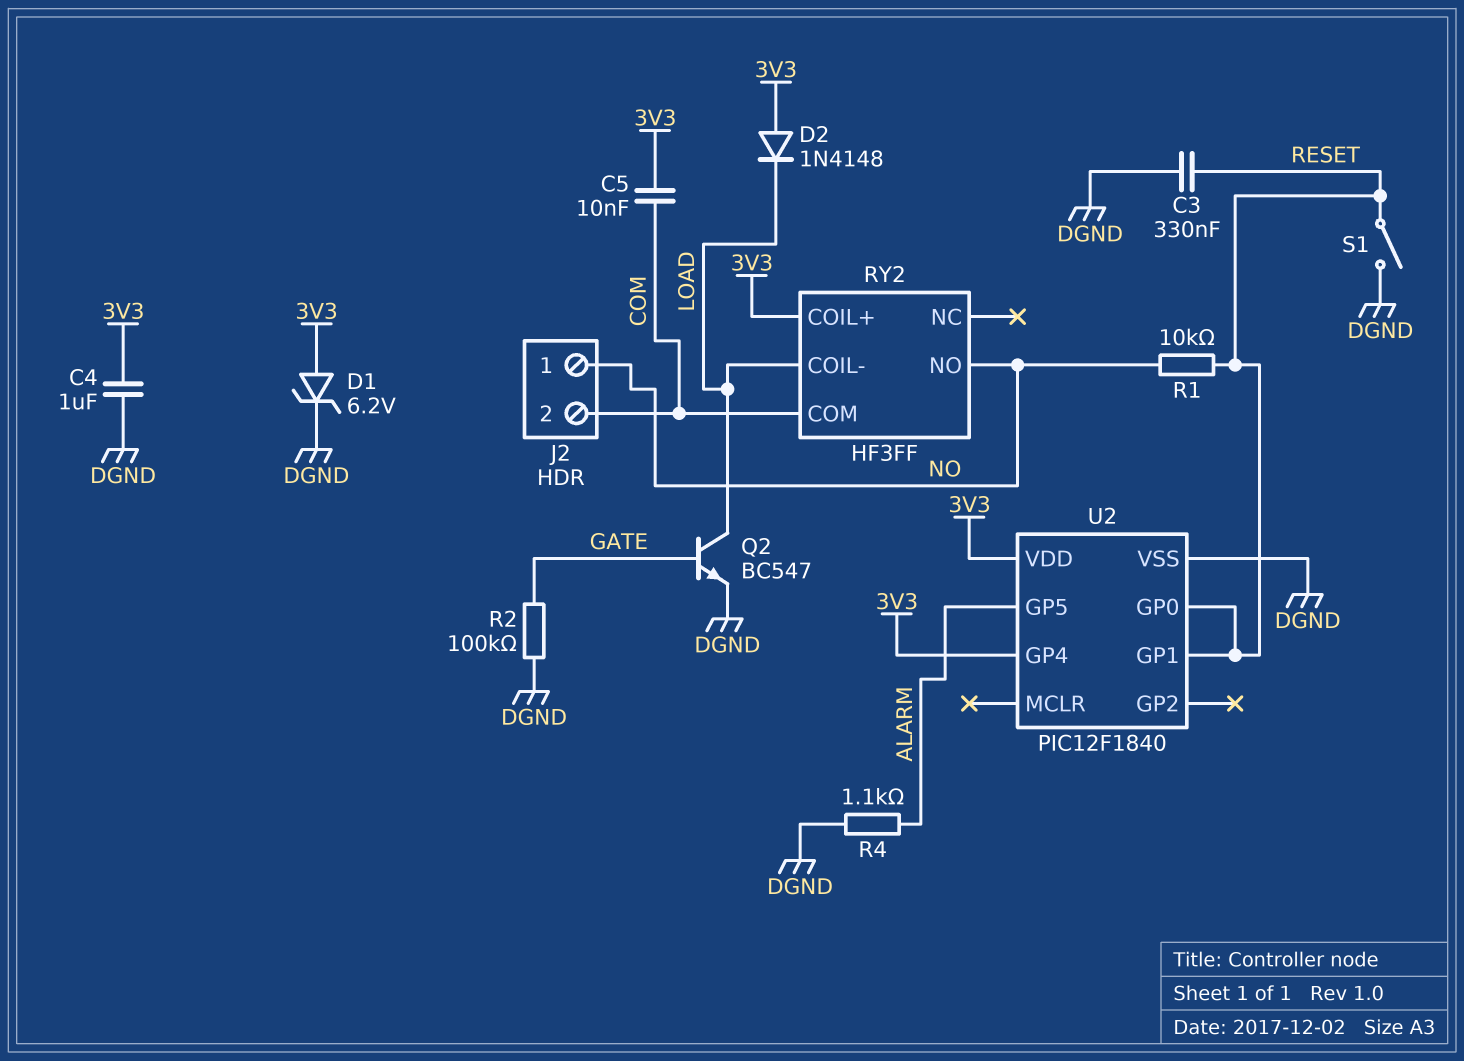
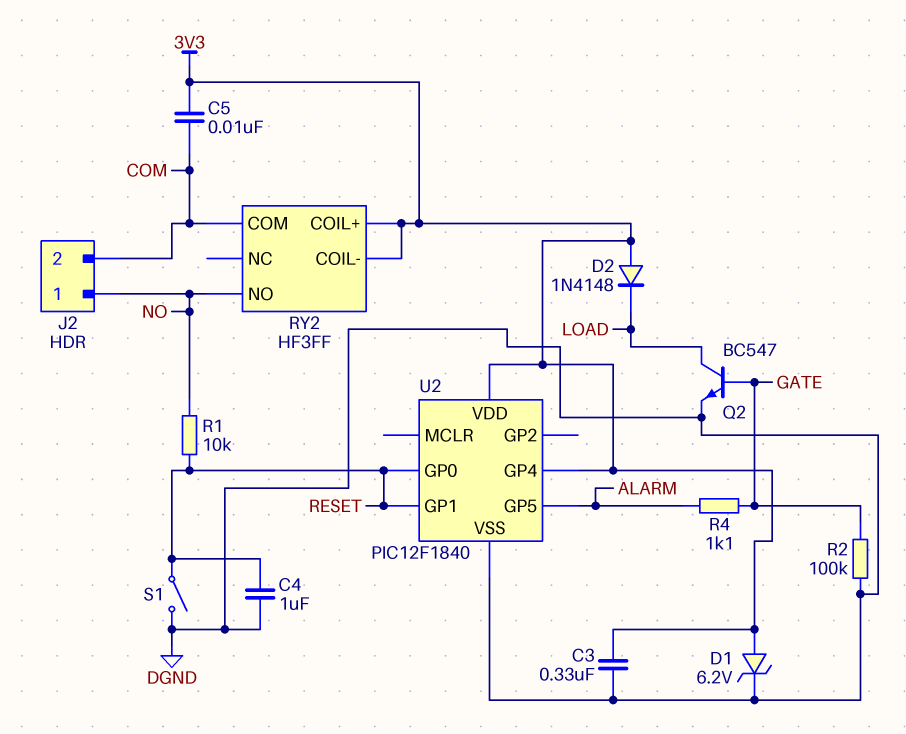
C3: 330nF (DGND, RESET) -> 330nF (3V3, DGND)
C4: 1uF (3V3, DGND) -> 1uF (DGND, RESET)
R4: 1.1k (ALARM, DGND) -> 1.1k (ALARM, GATE)
RY2 pin COIL-: LOAD -> 3V3

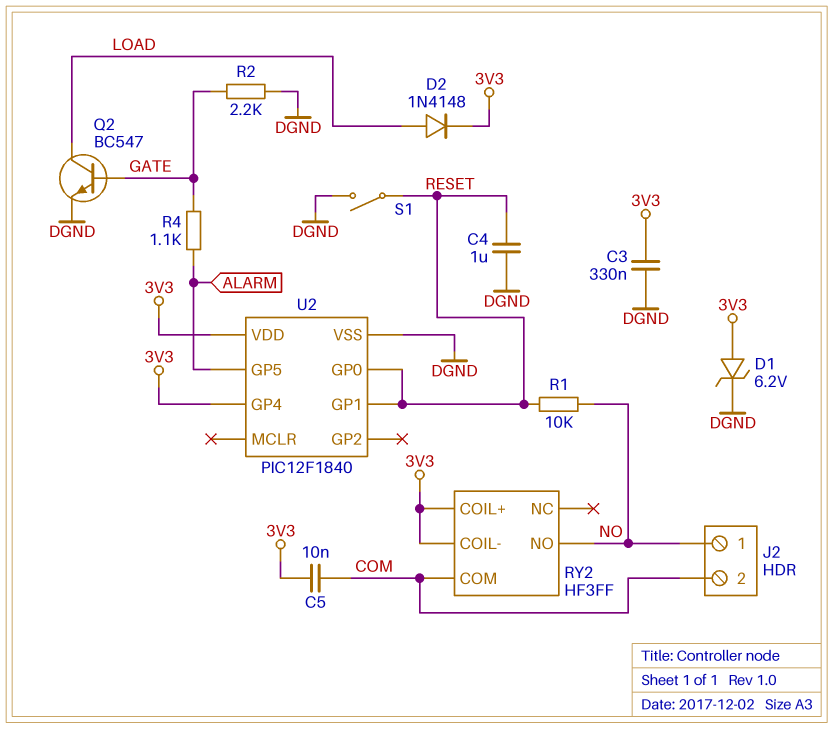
D2: diode 1N4148 (A 3V3, K LOAD) -> diode 1N4148 (A LOAD, K 3V3)
R2: 100k (DGND, GATE) -> 2.2k (DGND, GATE)

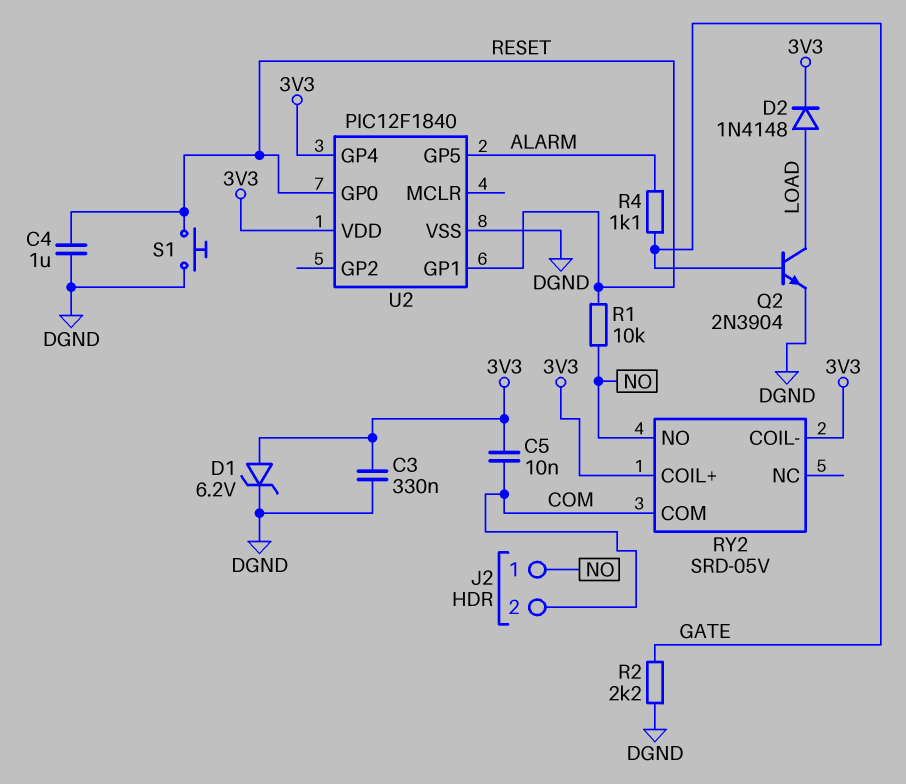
Q2: NPN BC547 (B GATE, C LOAD, E DGND) -> NPN 2N3904 (B GATE, C LOAD, E DGND)
RY2: HF3FF -> SRD-05V
S1: switch (DGND, RESET) -> button (DGND, RESET)

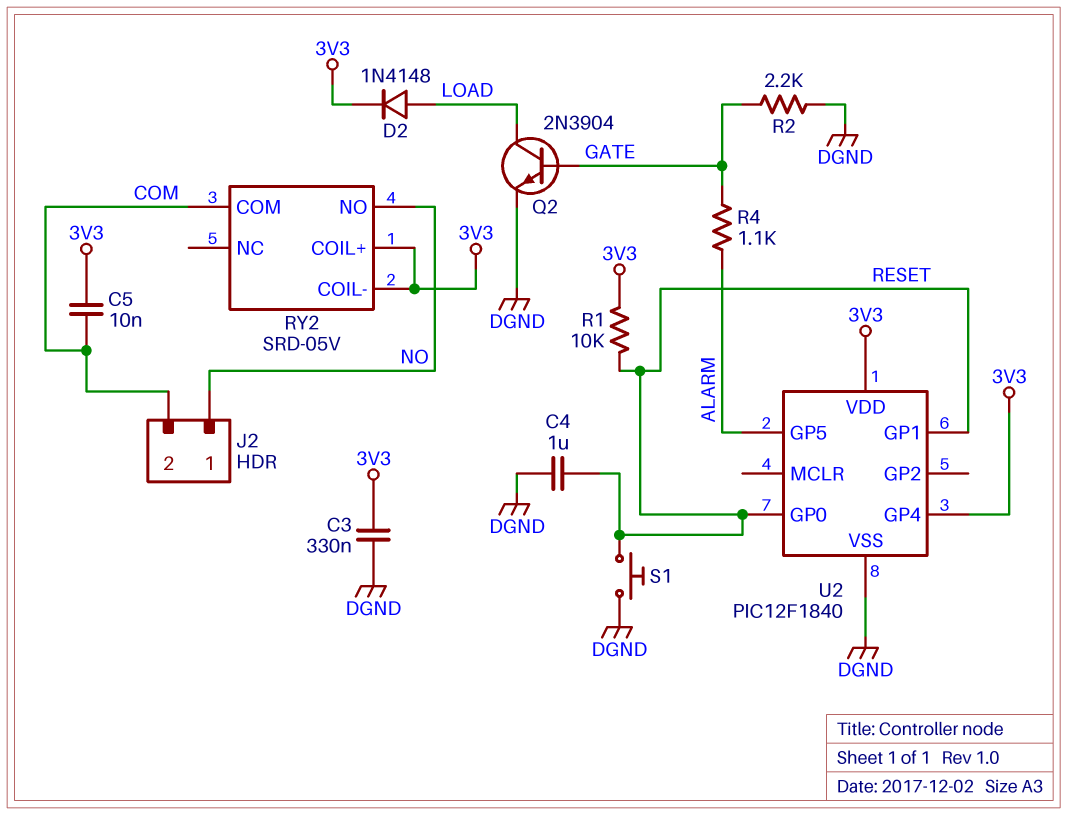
D1: zener 6.2V (A 3V3, K DGND) -> none
R1: 10k (NO, RESET) -> 10k (3V3, RESET)

